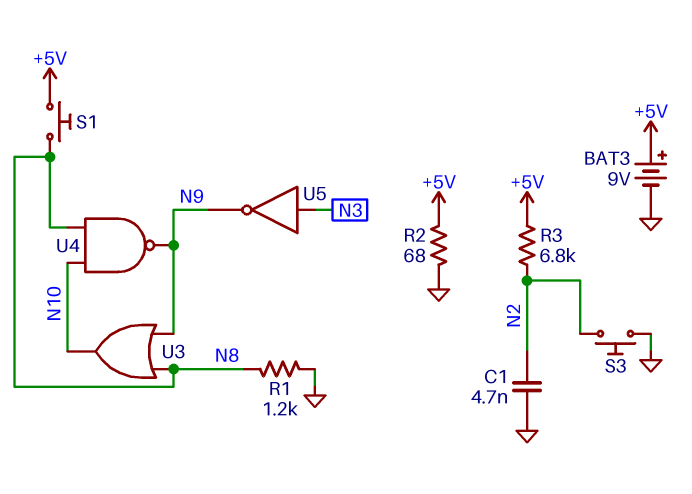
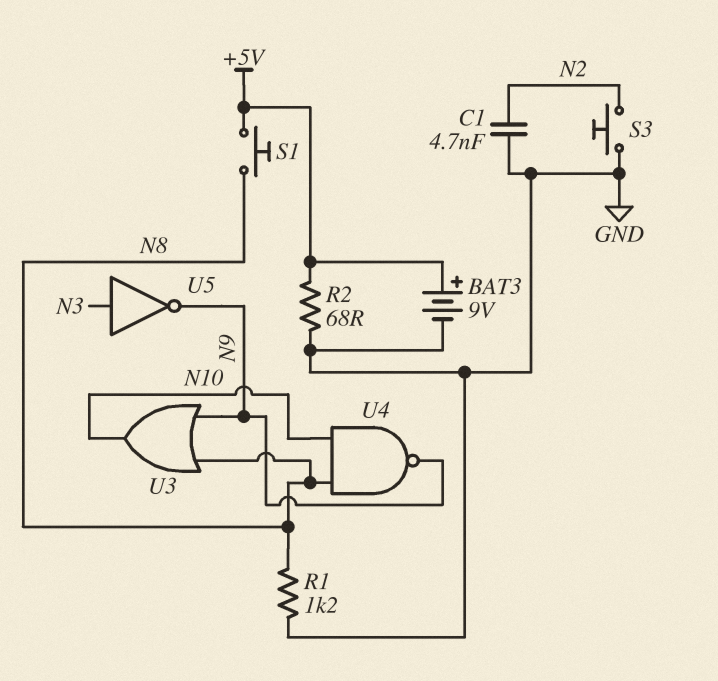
R3: 6.8k (+5V, N2) -> none

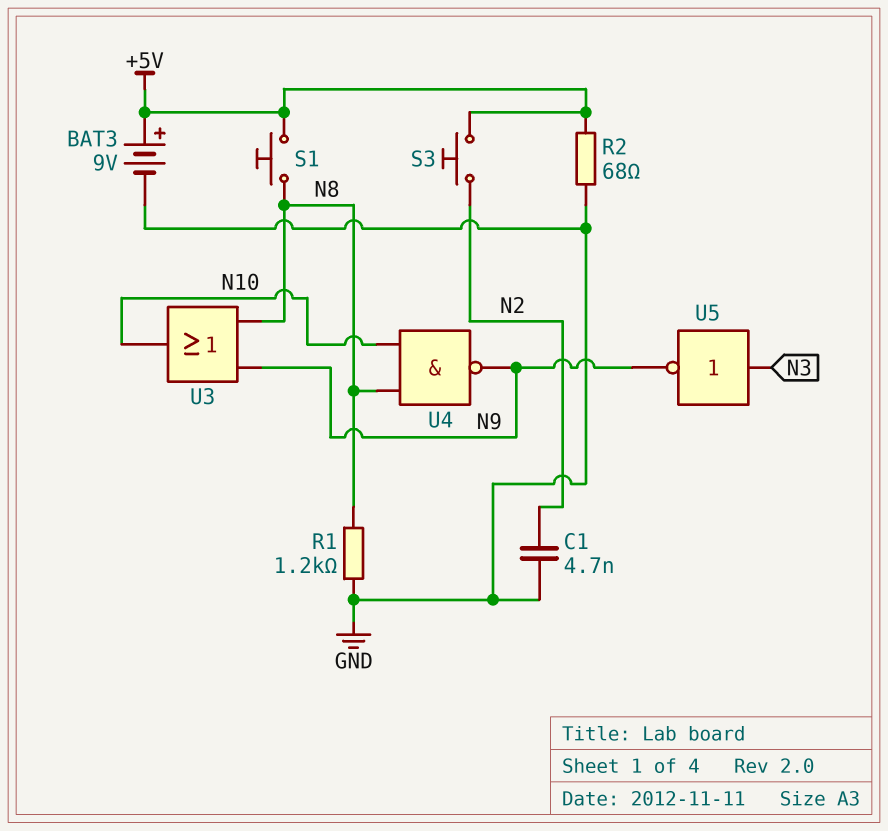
S3: button (GND, N2) -> button (+5V, N2)

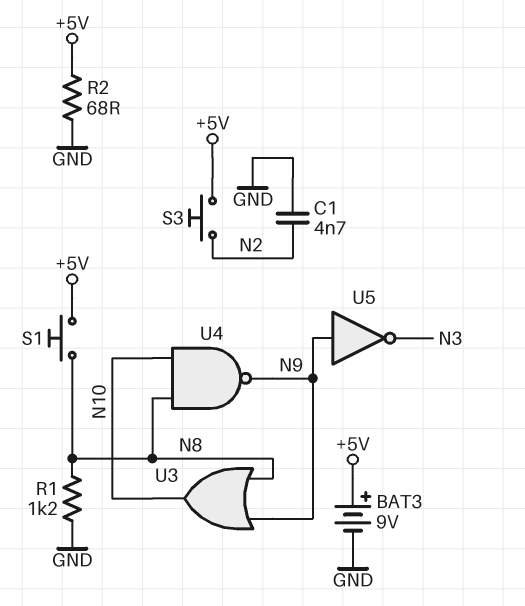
U5: NOT (in N3, out N9) -> NOT (in N9, out N3)

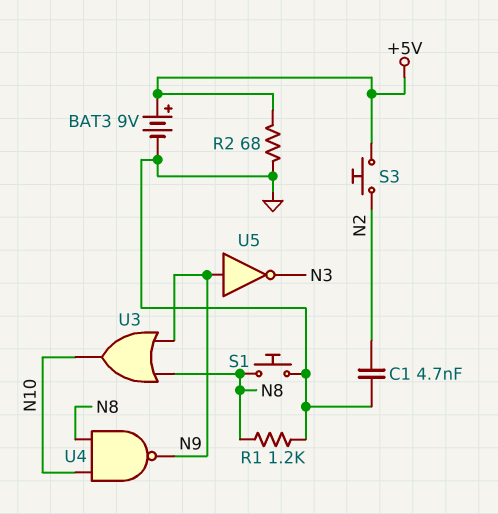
S1: button (+5V, N8) -> button (GND, N8)

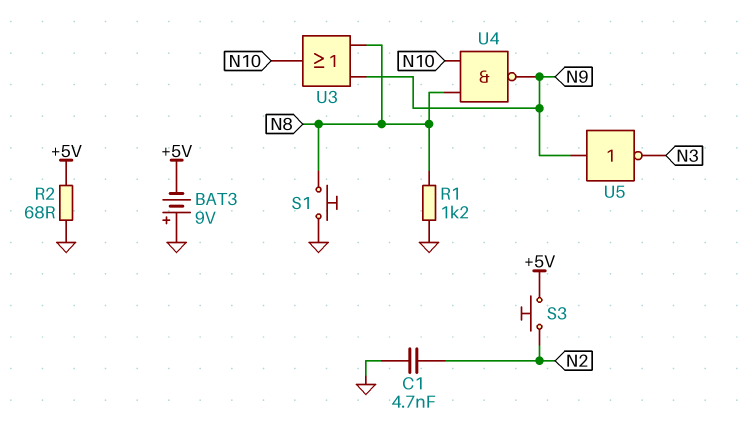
BAT3: 9V (plus +5V, minus GND) -> 9V (plus GND, minus +5V)

